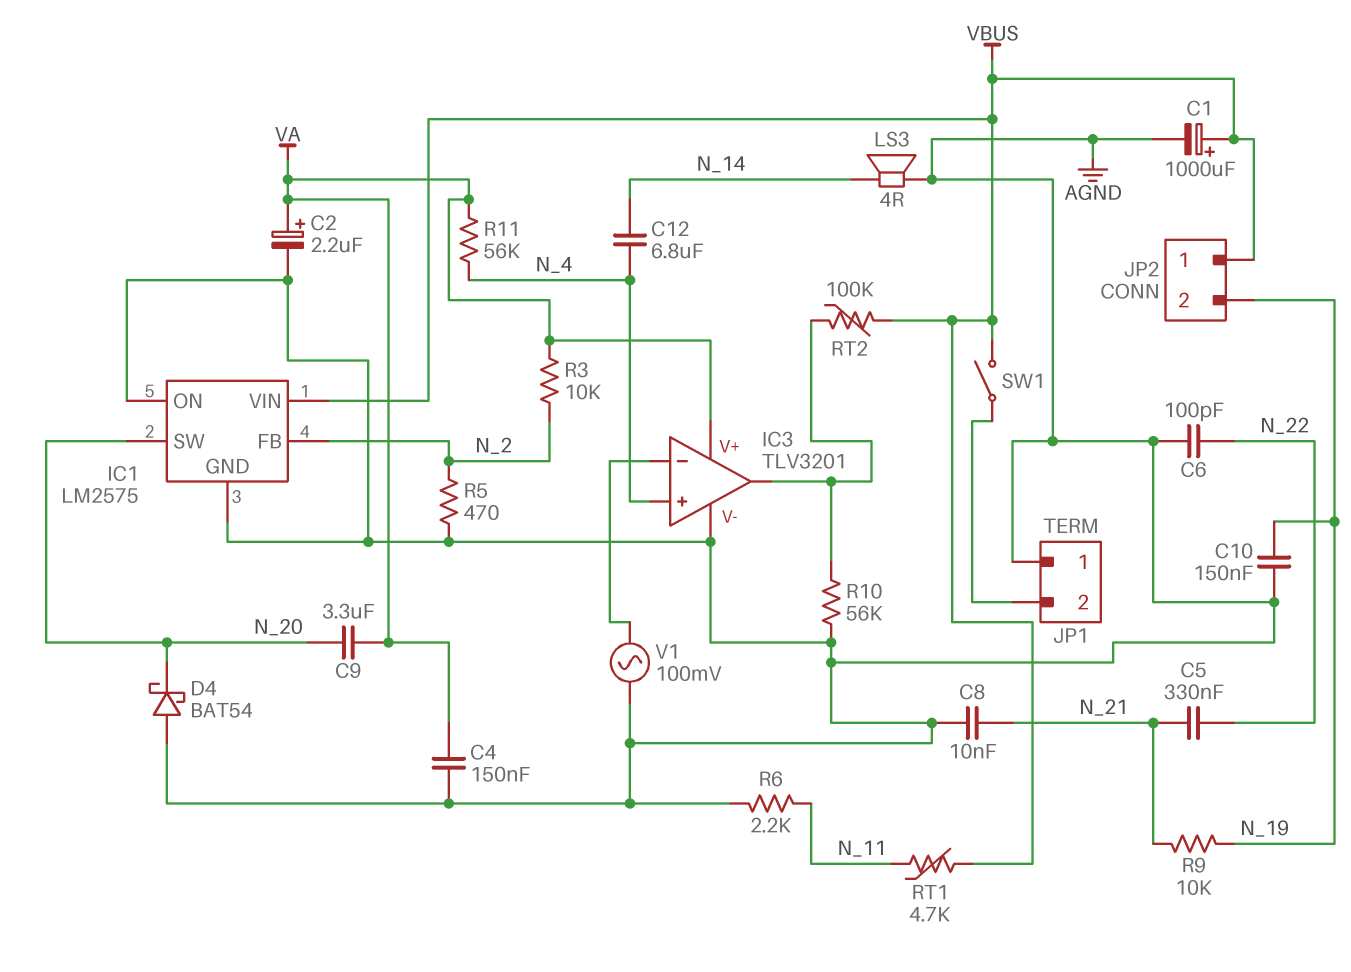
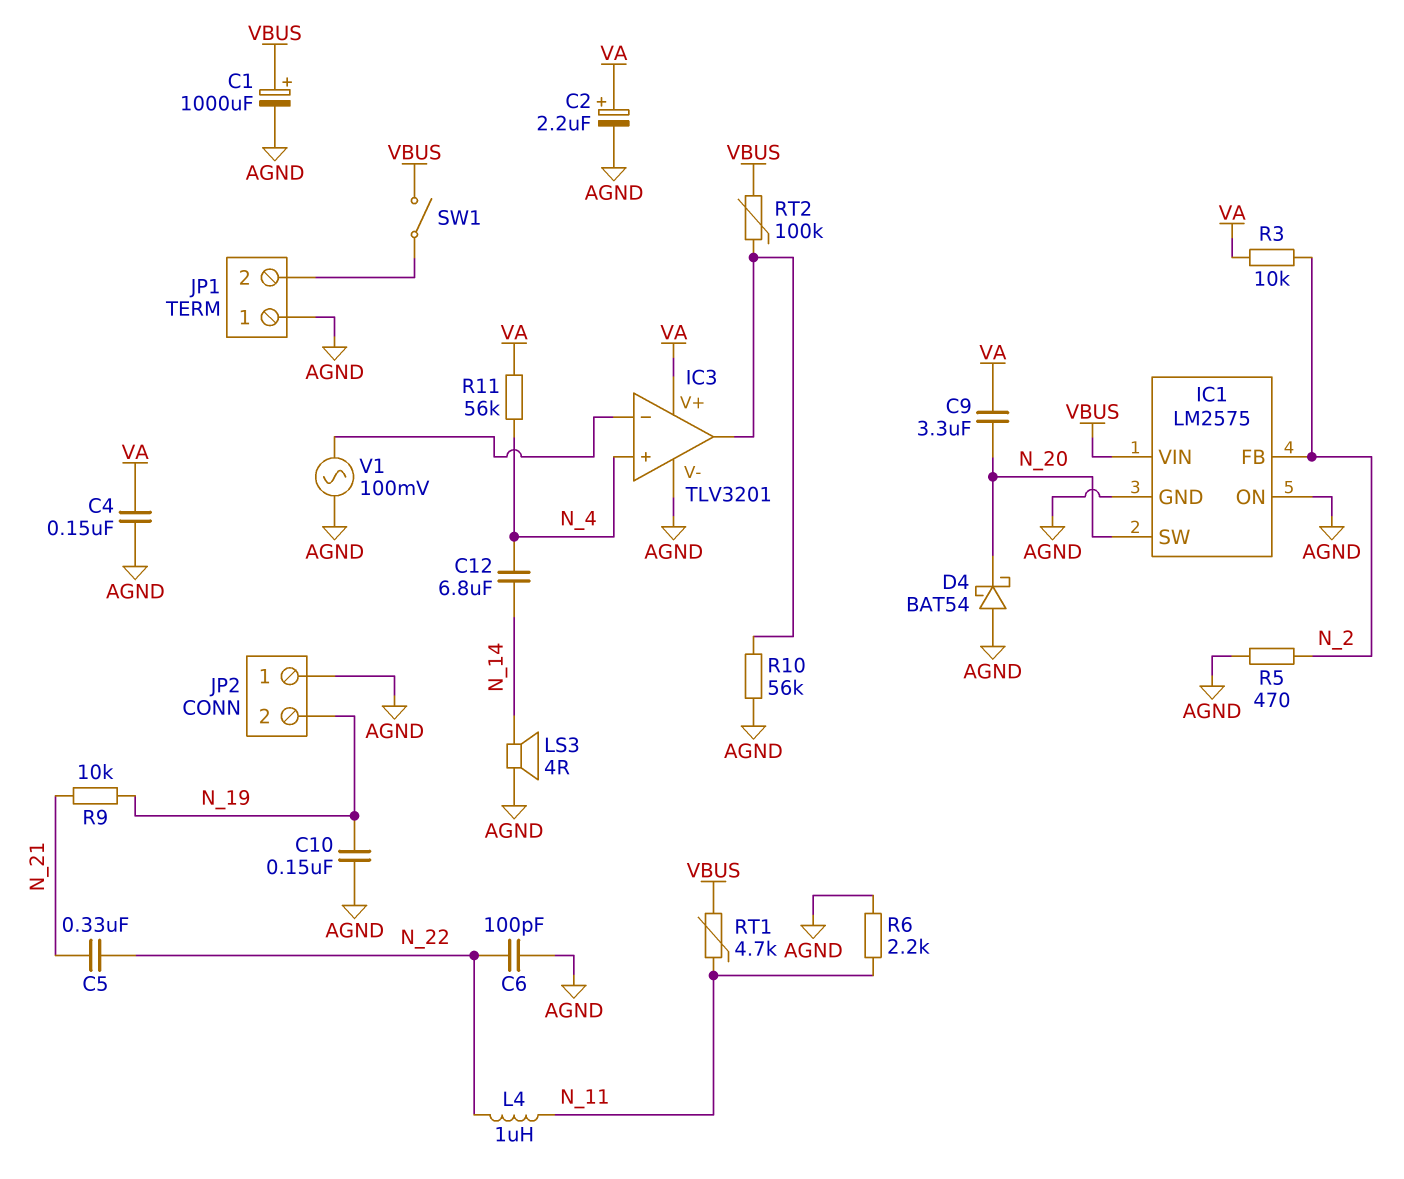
C8: 10nF (AGND, N_21) -> none
JP2 pin 1: VBUS -> AGND
L4: none -> 1uH (N_11, N_22)

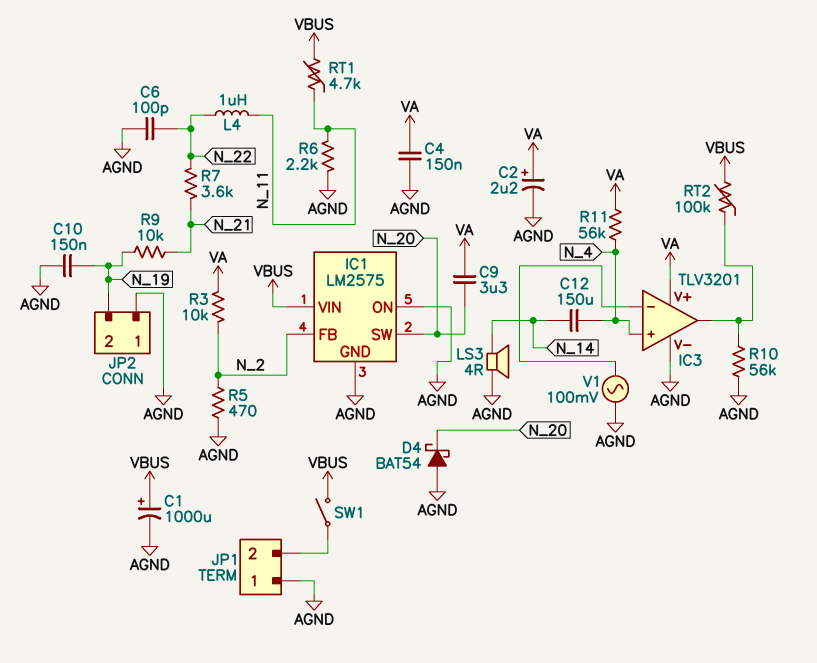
C5: 330nF (N_21, N_22) -> none
C12: 6.8uF (N_4, N_14) -> 150uF (N_4, N_14)
R7: none -> 3.6k (N_21, N_22)

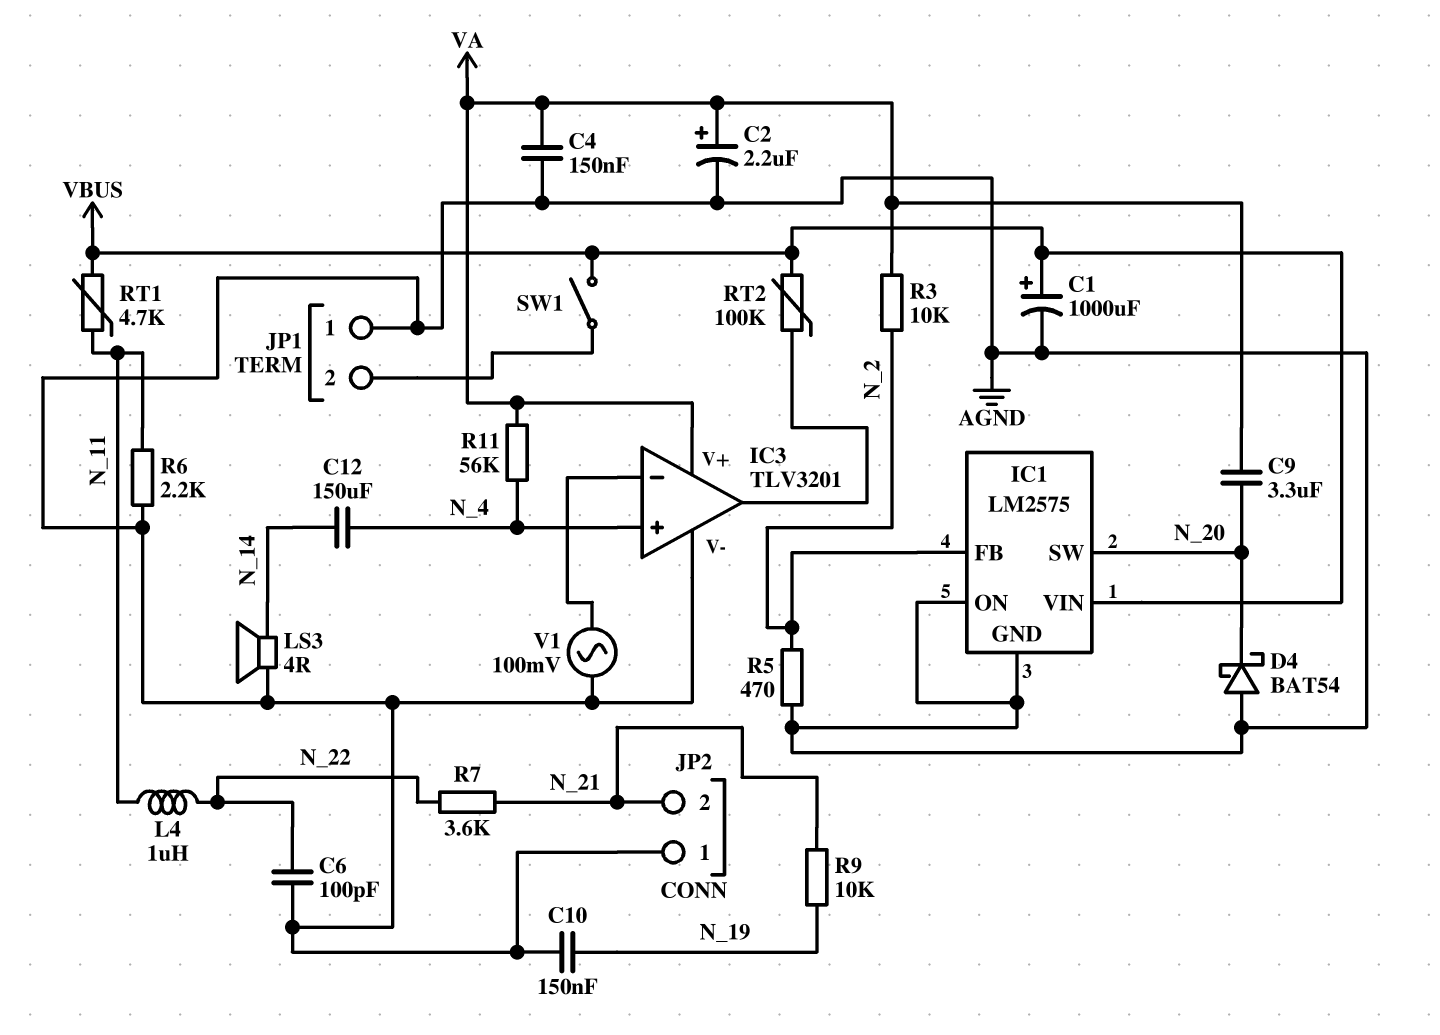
JP2 pin 2: N_19 -> N_21
R10: 56k (AGND, IC3/out) -> none

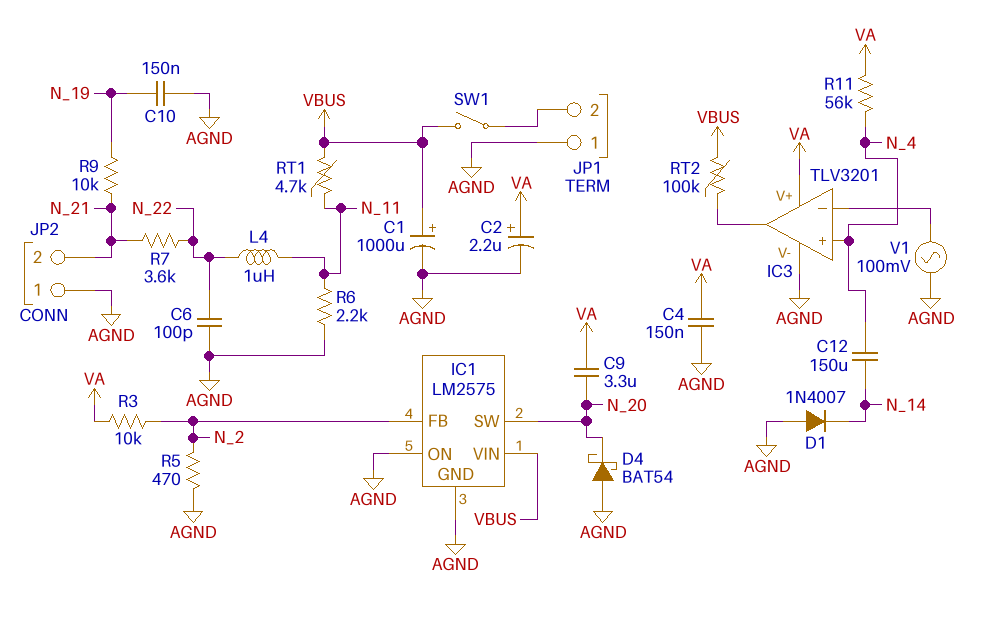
D1: none -> diode 1N4007 (A AGND, K N_14)
LS3: speaker 4R (AGND, N_14) -> none

